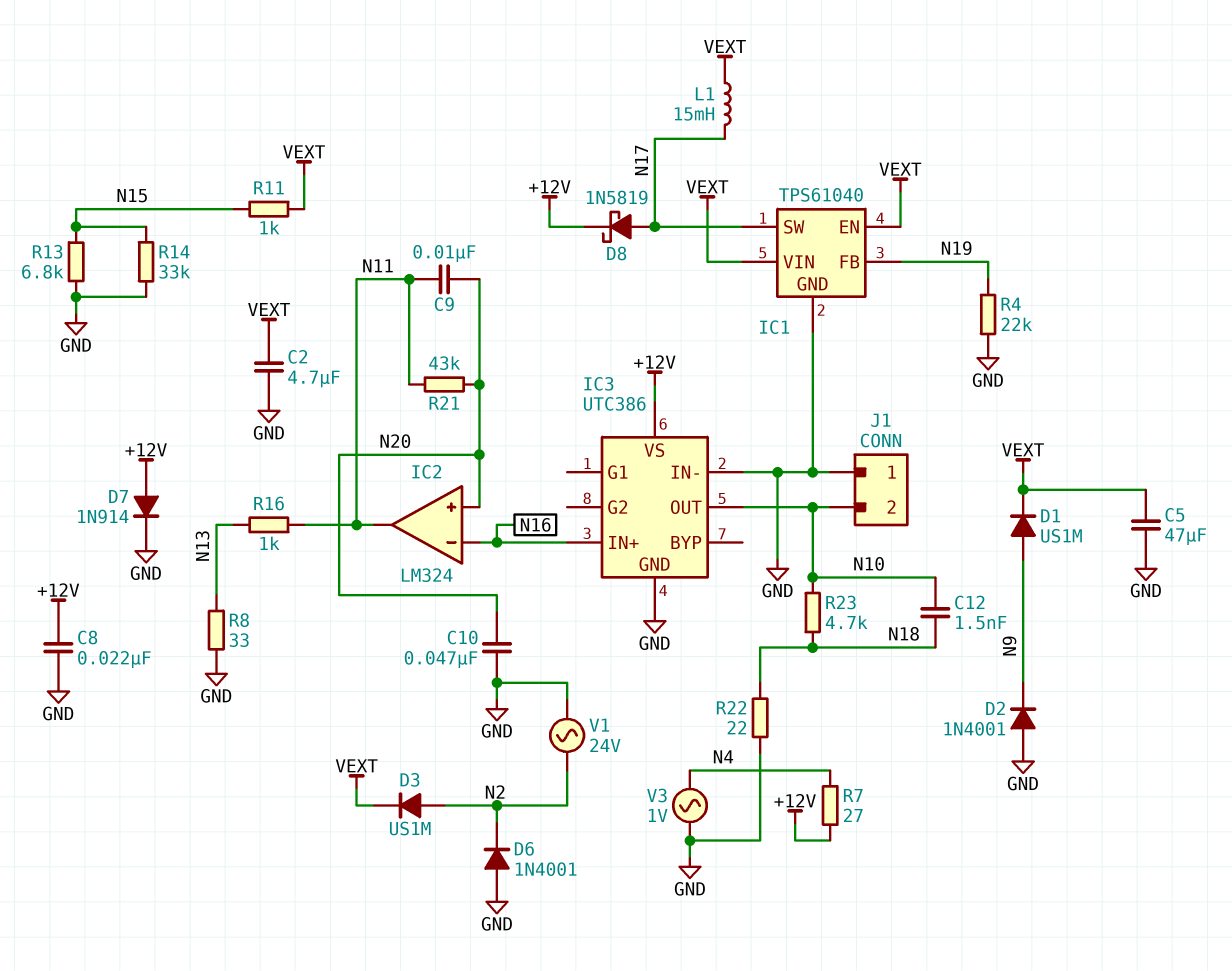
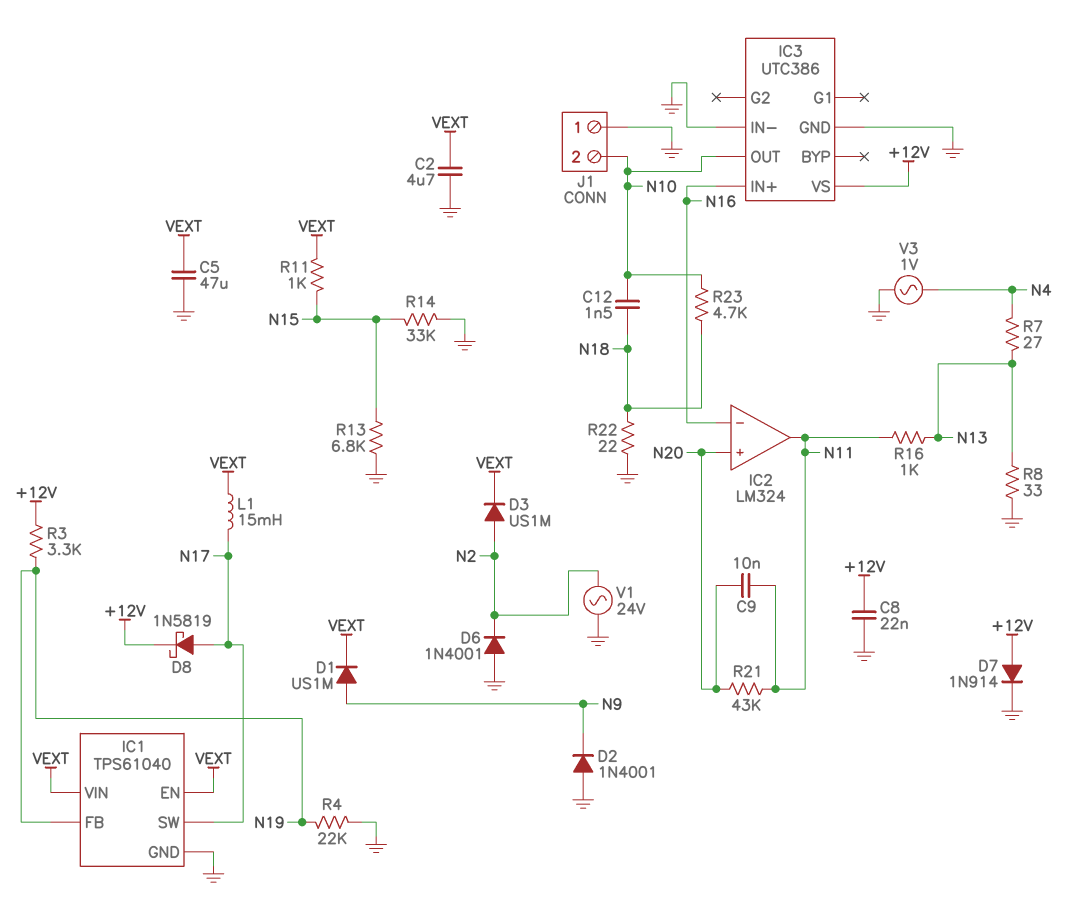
C10: 47nF (GND, N20) -> none
R3: none -> 3.3k (+12V, N19)
R7: 27 (+12V, N4) -> 27 (N4, N13)

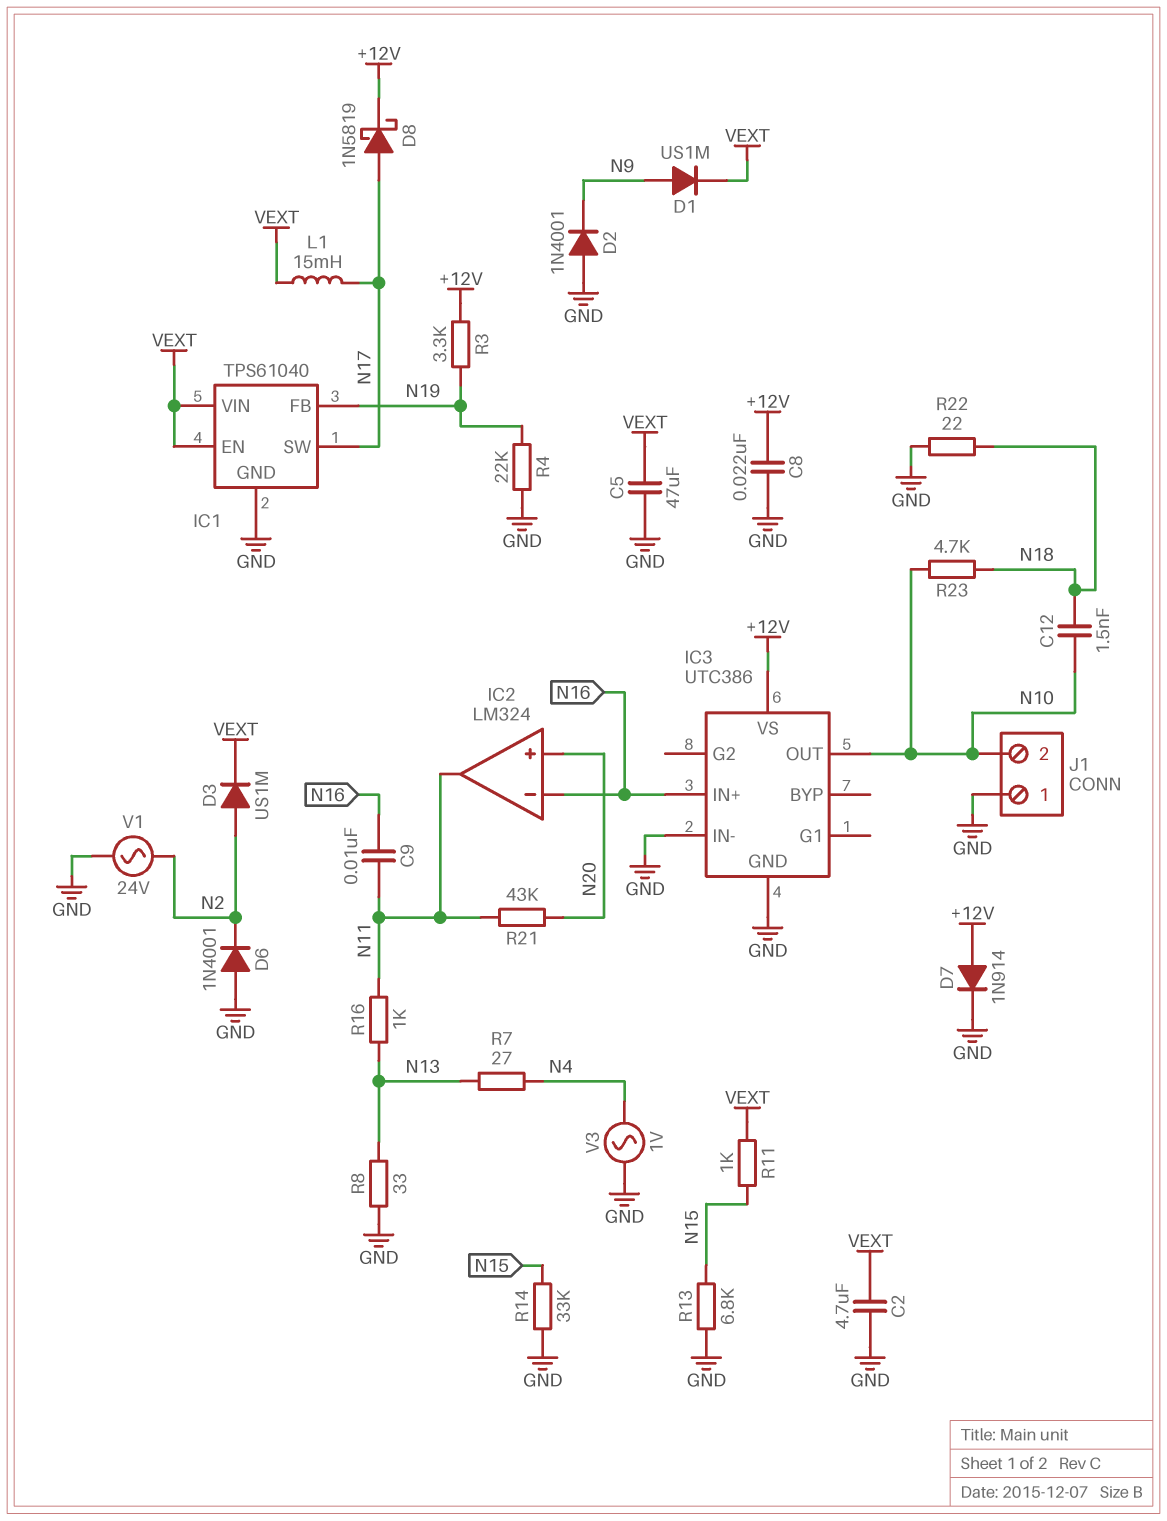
C9: 10nF (N11, N20) -> 10nF (N11, N16)

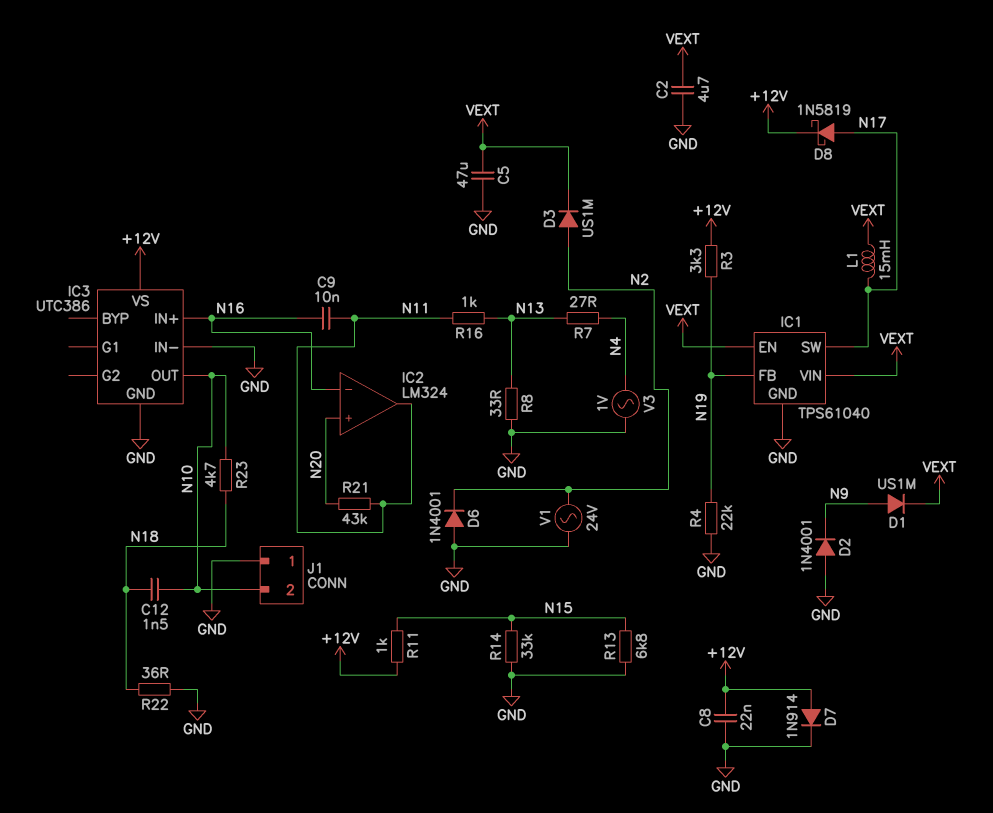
R11: 1k (N15, VEXT) -> 1k (+12V, N15)
R22: 22 (GND, N18) -> 36 (GND, N18)

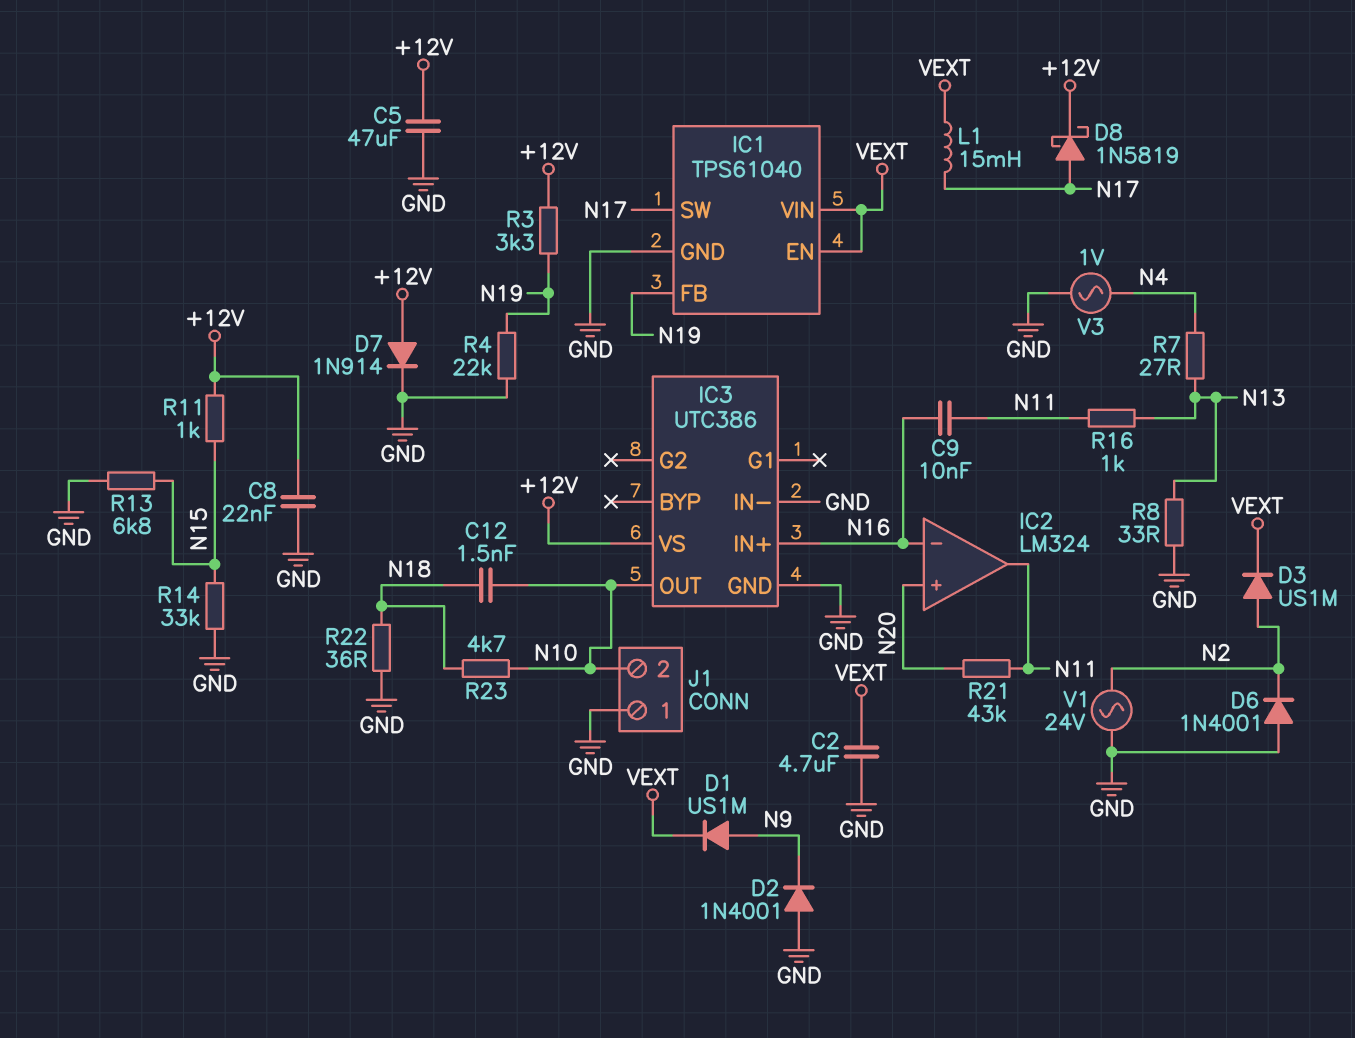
C5: 47uF (GND, VEXT) -> 47uF (+12V, GND)

